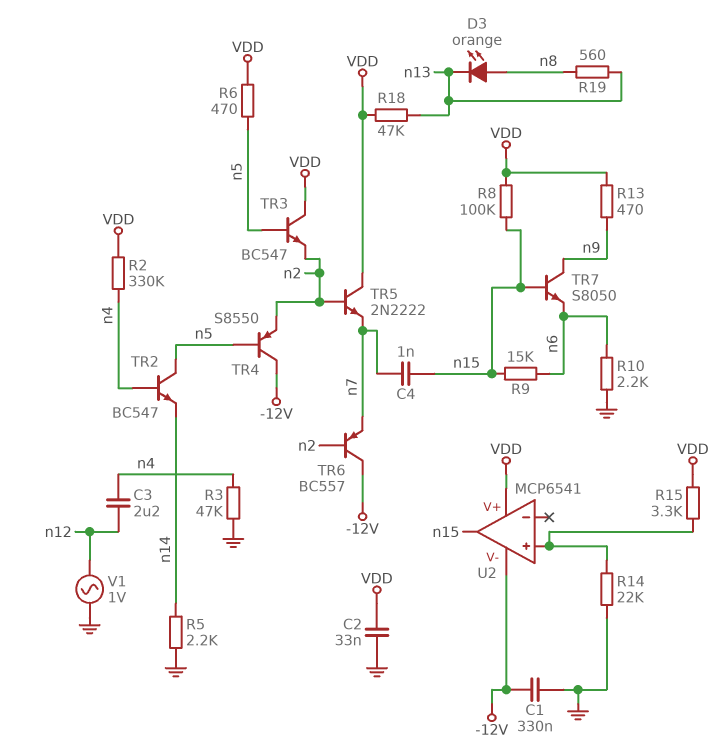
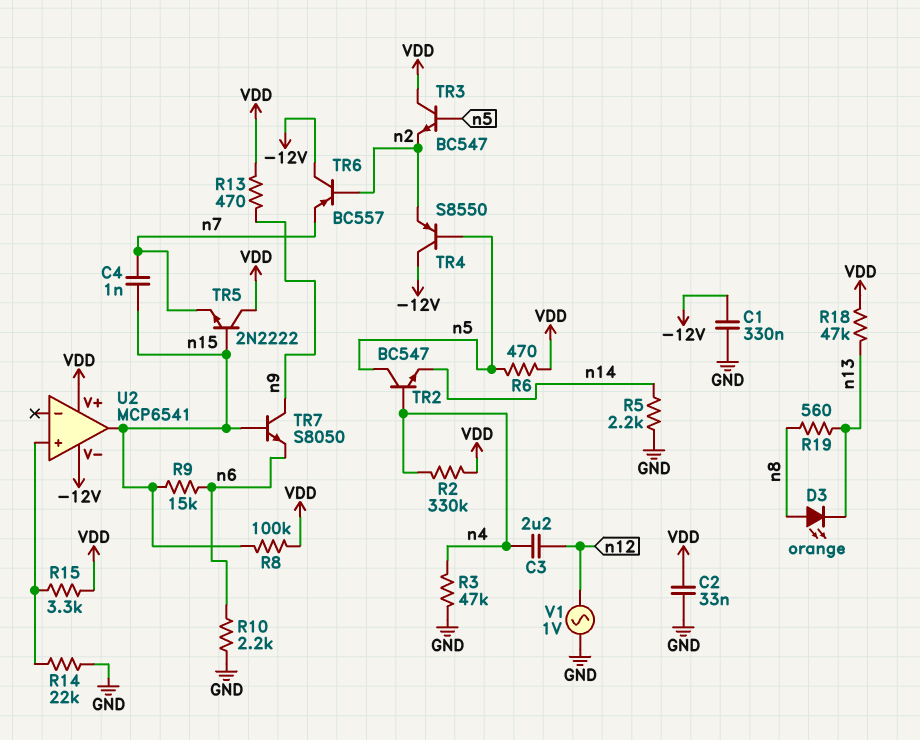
TR5: NPN 2N2222 (B n2, C VDD, E n7) -> NPN 2N2222 (B n15, C VDD, E n7)

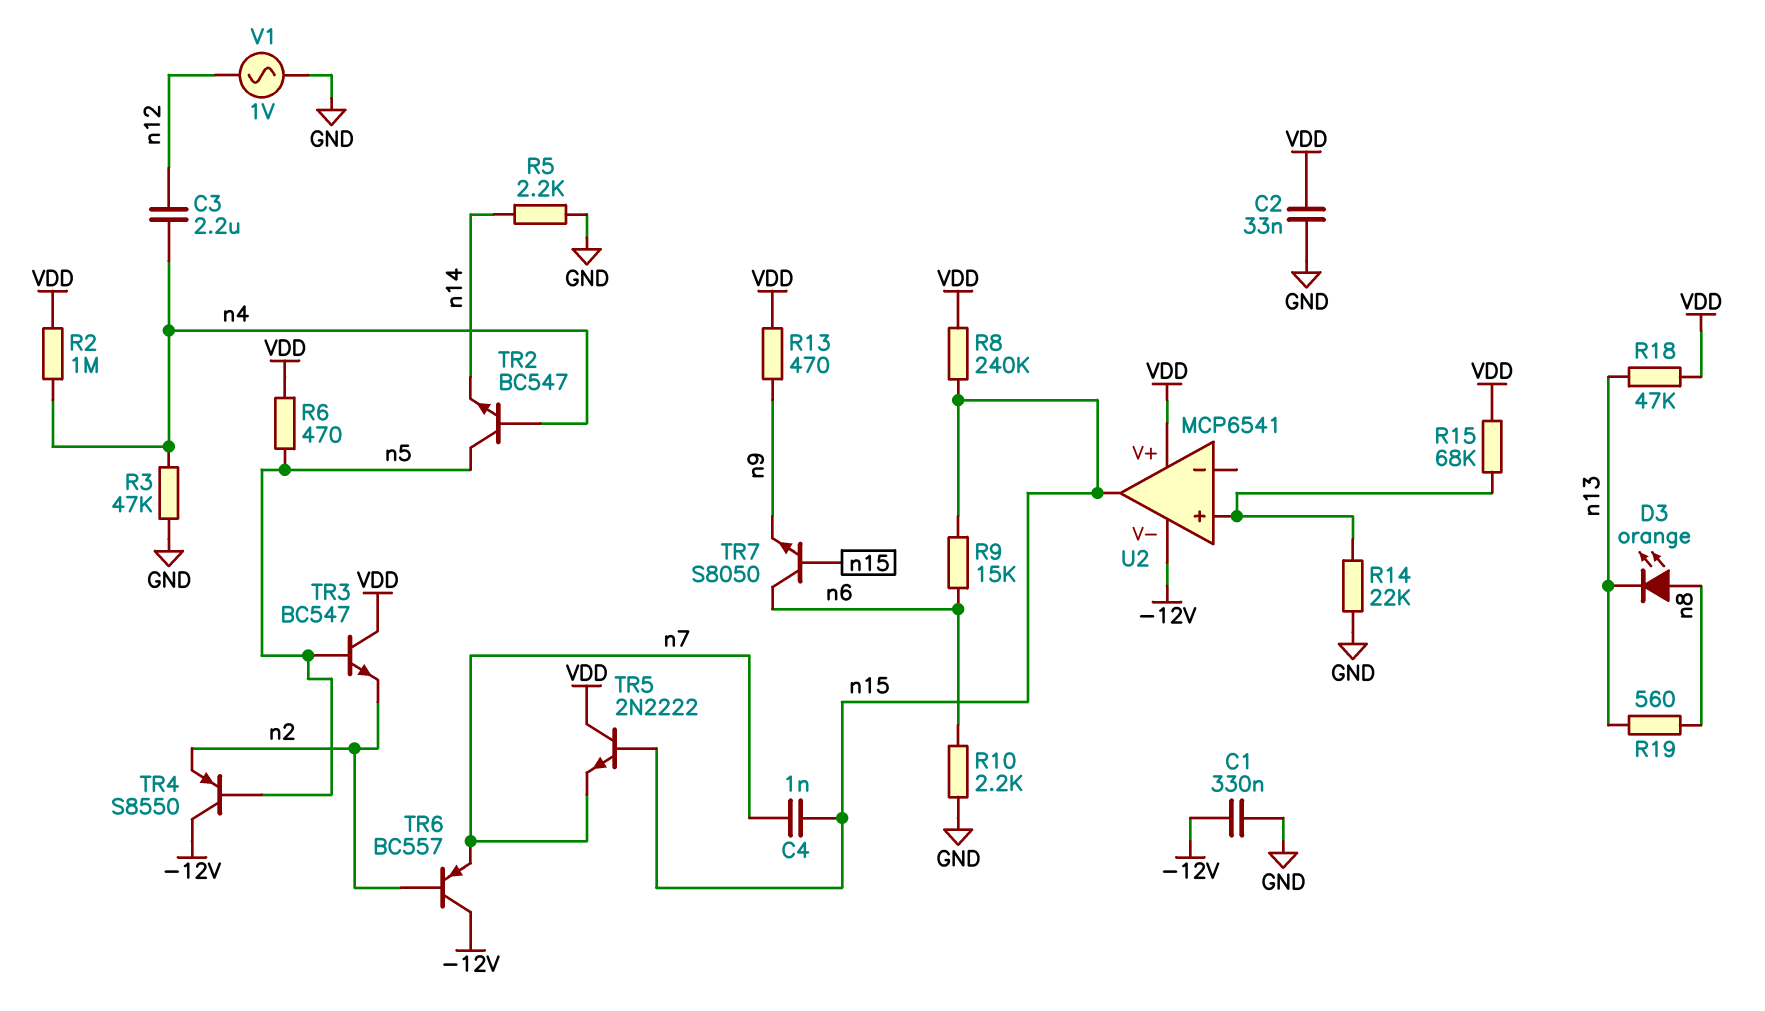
R2: 330k (VDD, n4) -> 1M (VDD, n4)
R8: 100k (VDD, n15) -> 240k (VDD, n15)
R15: 3.3k (U2/in+, VDD) -> 68k (U2/in+, VDD)
TR7: NPN S8050 (B n15, C n9, E n6) -> NPN S8050 (B n15, C n6, E n9)

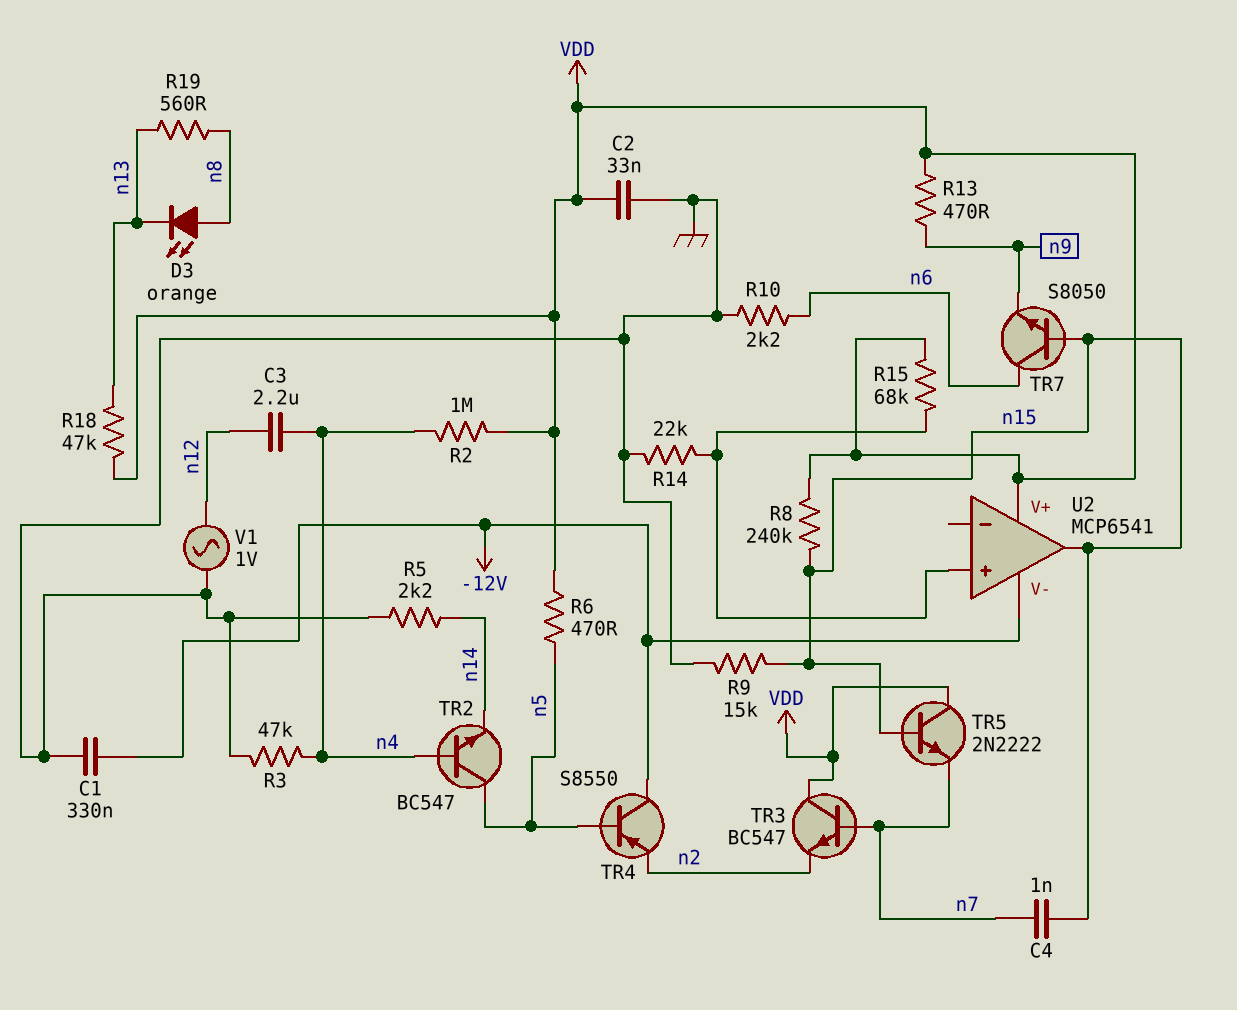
R9: 15k (n6, n15) -> 15k (GND, n15)
TR3: NPN BC547 (B n5, C VDD, E n2) -> NPN BC547 (B n7, C VDD, E n2)
TR6: PNP BC557 (B n2, C -12V, E n7) -> none

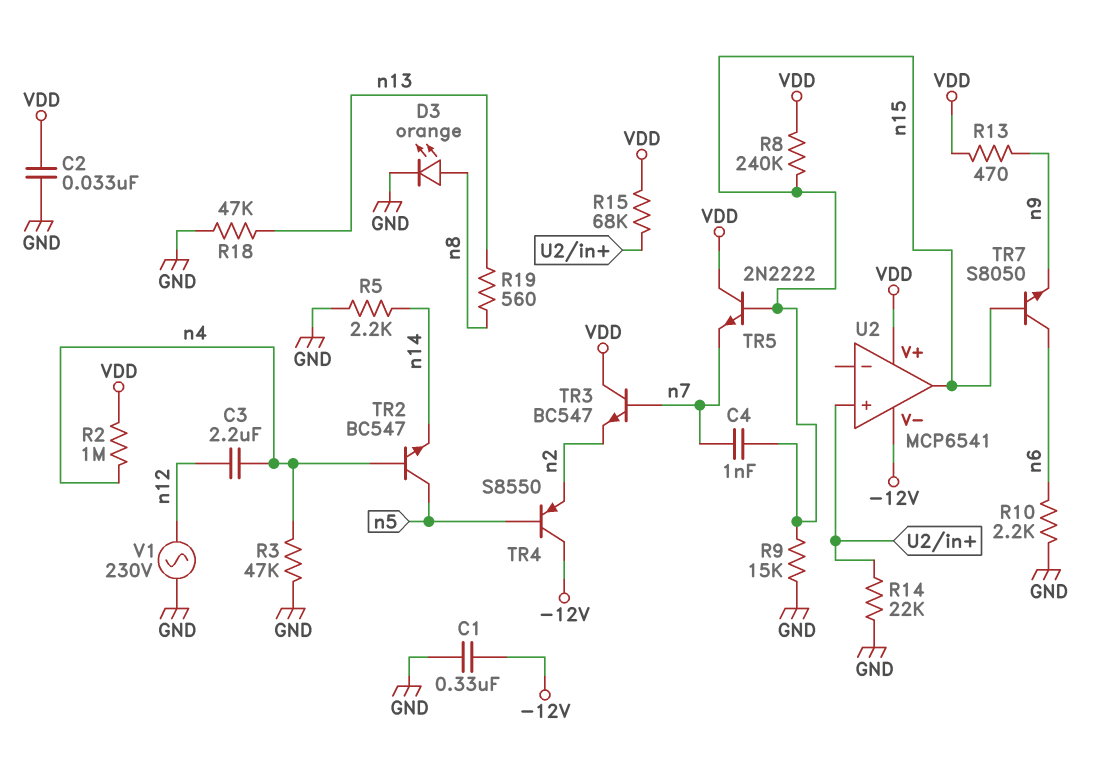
D3: LED orange (A n8, K n13) -> LED orange (A n8, K GND)
R6: 470 (VDD, n5) -> none
R18: 47k (VDD, n13) -> 47k (GND, n13)
V1: AC 1V (GND, n12) -> AC 230V (GND, n12)

